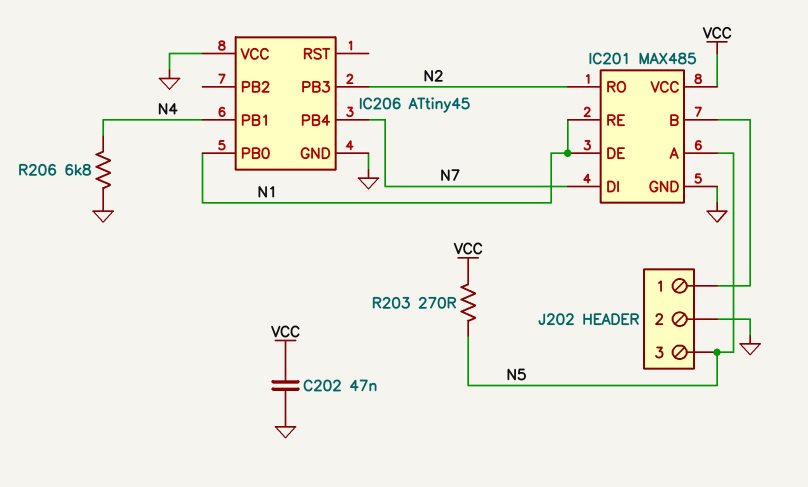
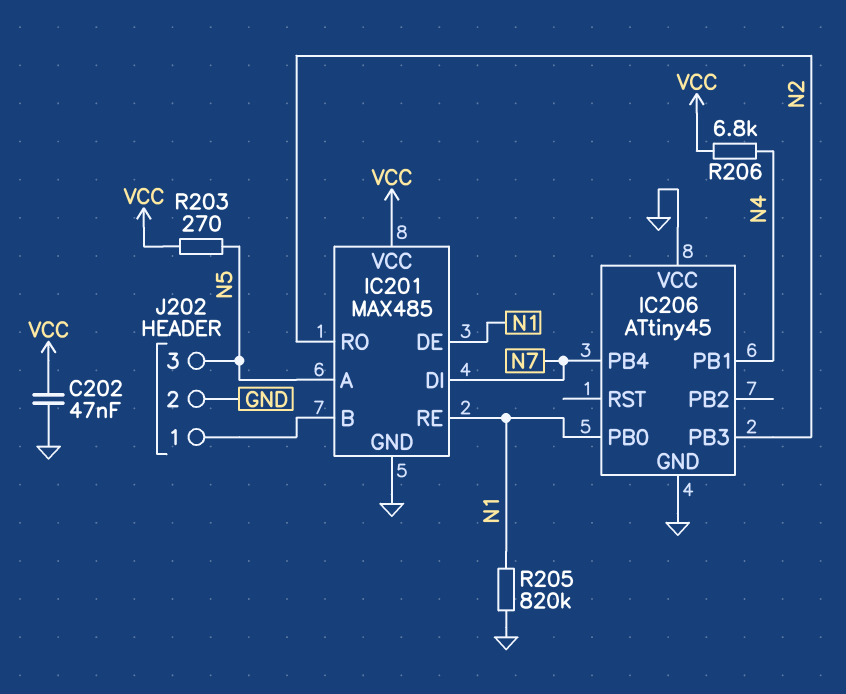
R205: none -> 820k (GND, N1)
R206: 6.8k (GND, N4) -> 6.8k (N4, VCC)

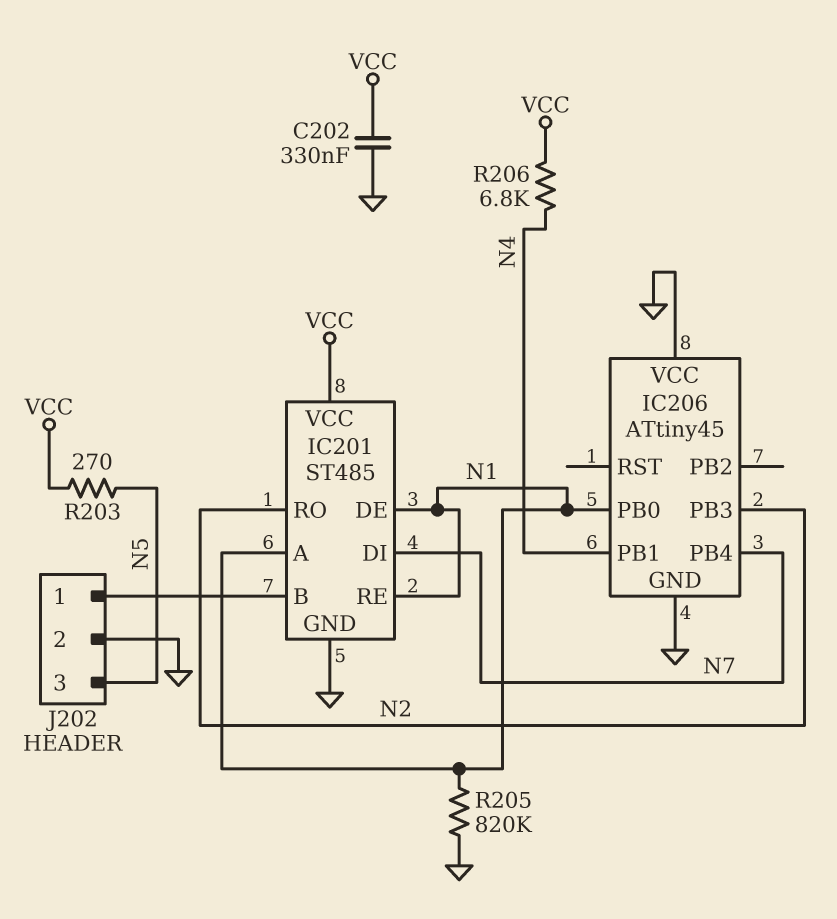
C202: 47nF (GND, VCC) -> 330nF (GND, VCC)
IC201: MAX485 -> ST485
IC201 pin A: N5 -> N1

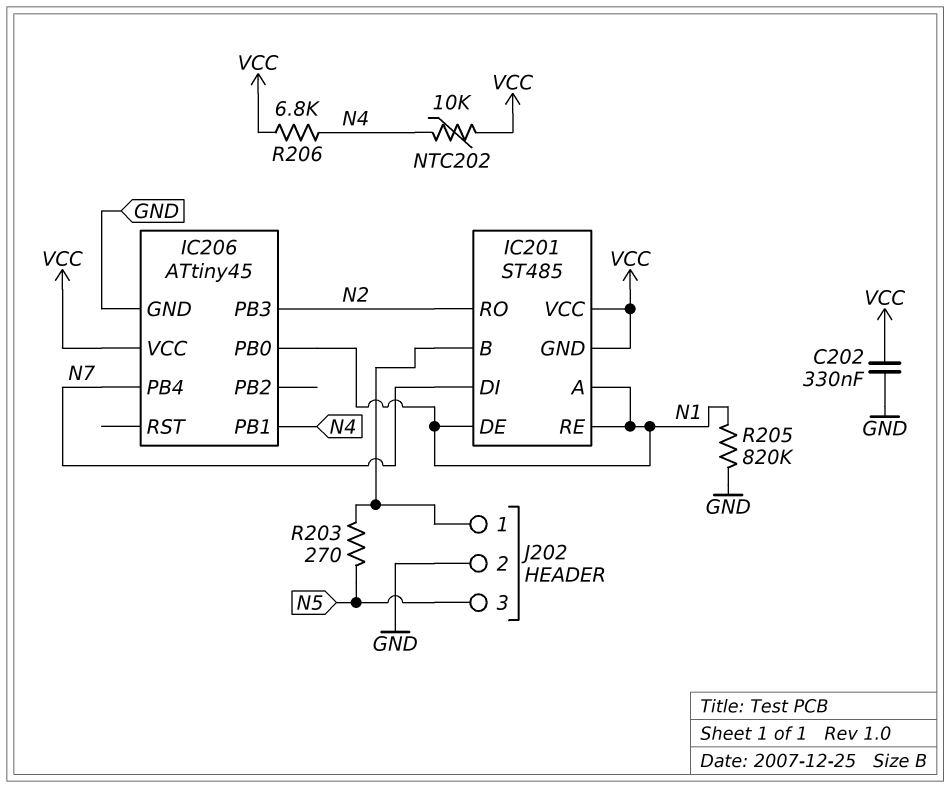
IC201 pin GND: GND -> VCC
IC206 pin VCC: GND -> VCC
NTC202: none -> 10k (N4, VCC)
R203: 270 (N5, VCC) -> 270 (IC201/B, N5)

